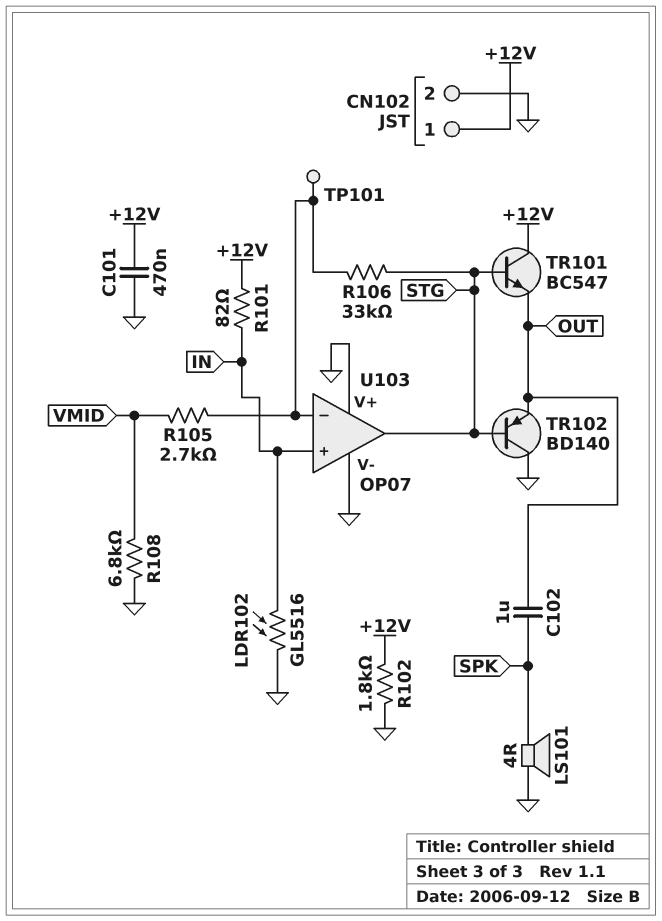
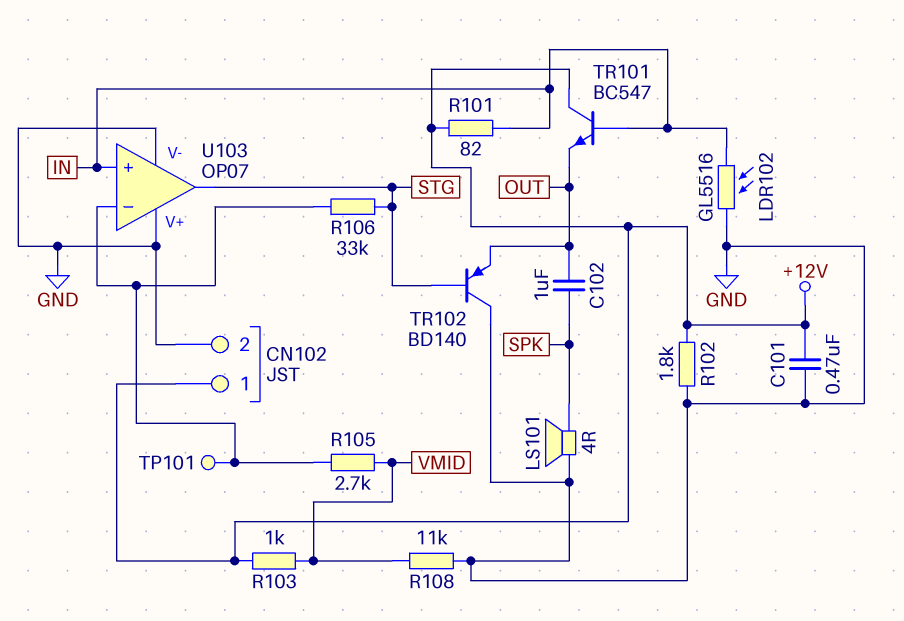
R103: none -> 1k (+12V, VMID)
R108: 6.8k (GND, VMID) -> 11k (GND, VMID)
TR101: NPN BC547 (B STG, C +12V, E OUT) -> NPN BC547 (B IN, C +12V, E OUT)

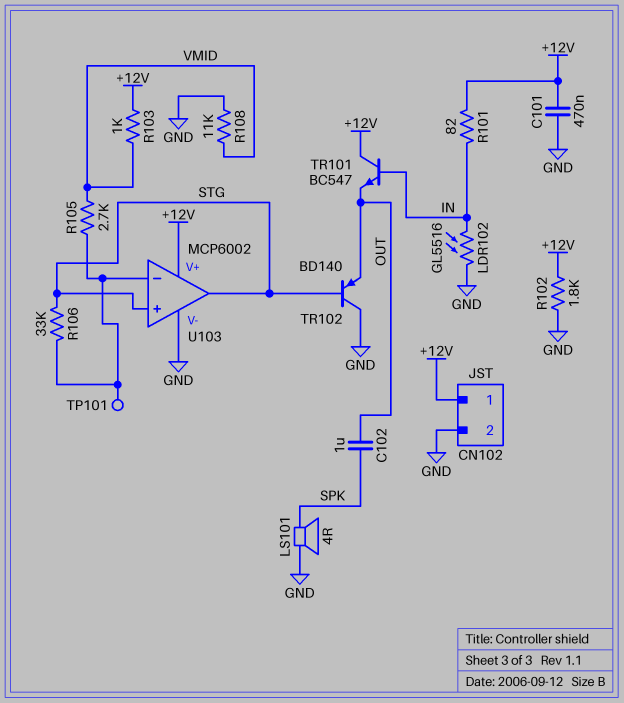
U103: OP07 -> MCP6002
U103 pin V+: GND -> +12V
U103 pin in+: IN -> STG

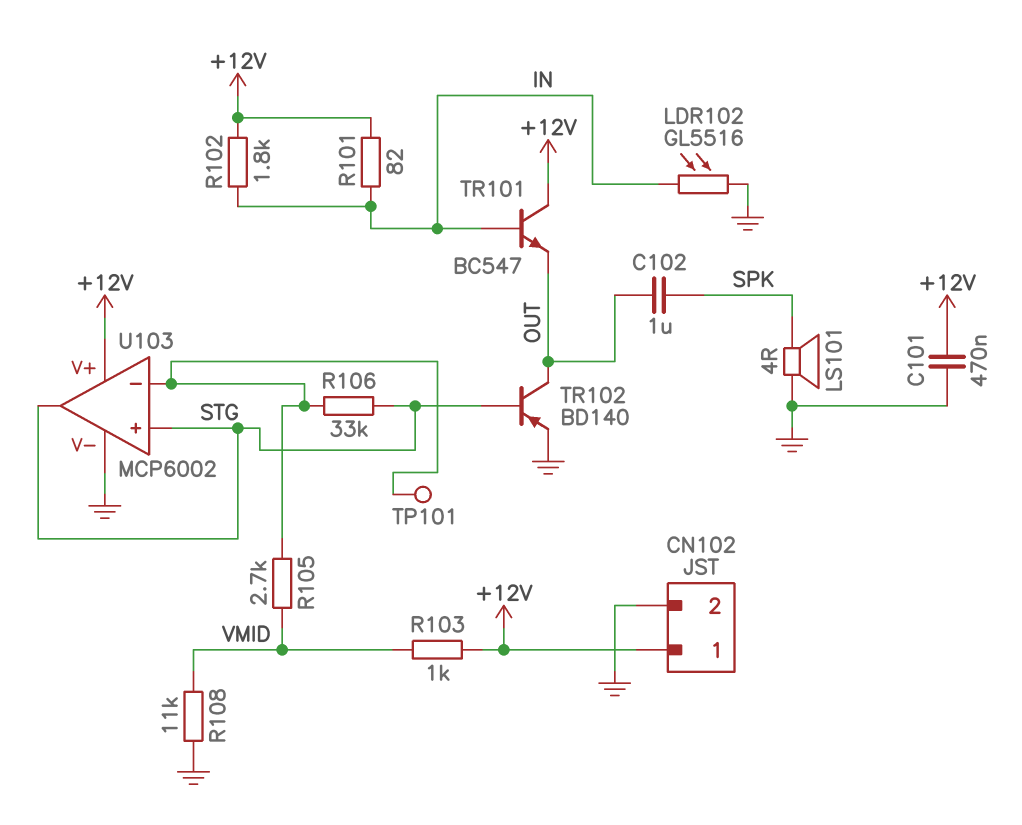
R102: 1.8k (+12V, GND) -> 1.8k (+12V, IN)
TR102: PNP BD140 (B STG, C GND, E OUT) -> PNP BD140 (B STG, C OUT, E GND)

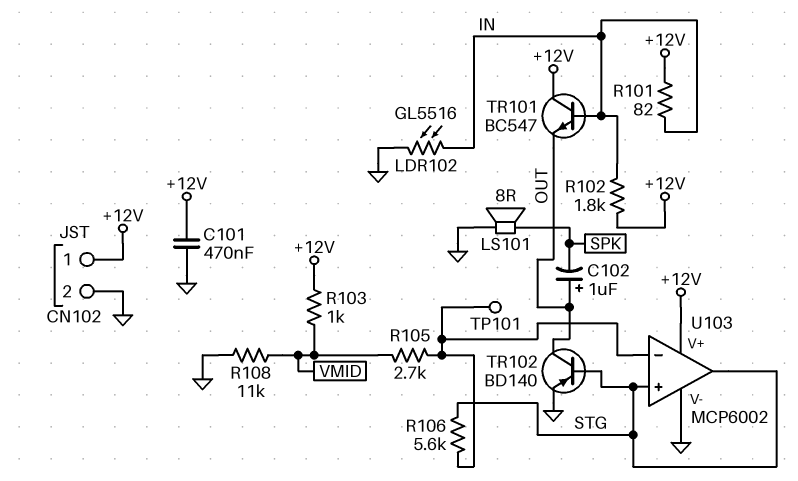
C102: 1uF (OUT, SPK) -> 1uF (plus OUT, minus SPK)
LS101: speaker 4R (GND, SPK) -> speaker 8R (GND, SPK)
R106: 33k (STG, U103/in-) -> 5.6k (STG, U103/in-)

